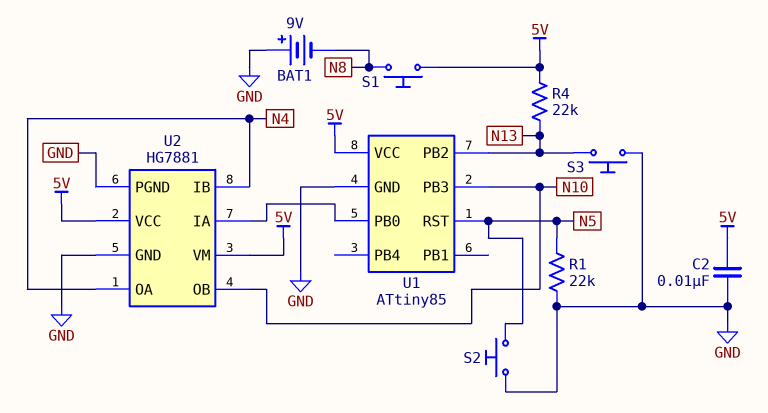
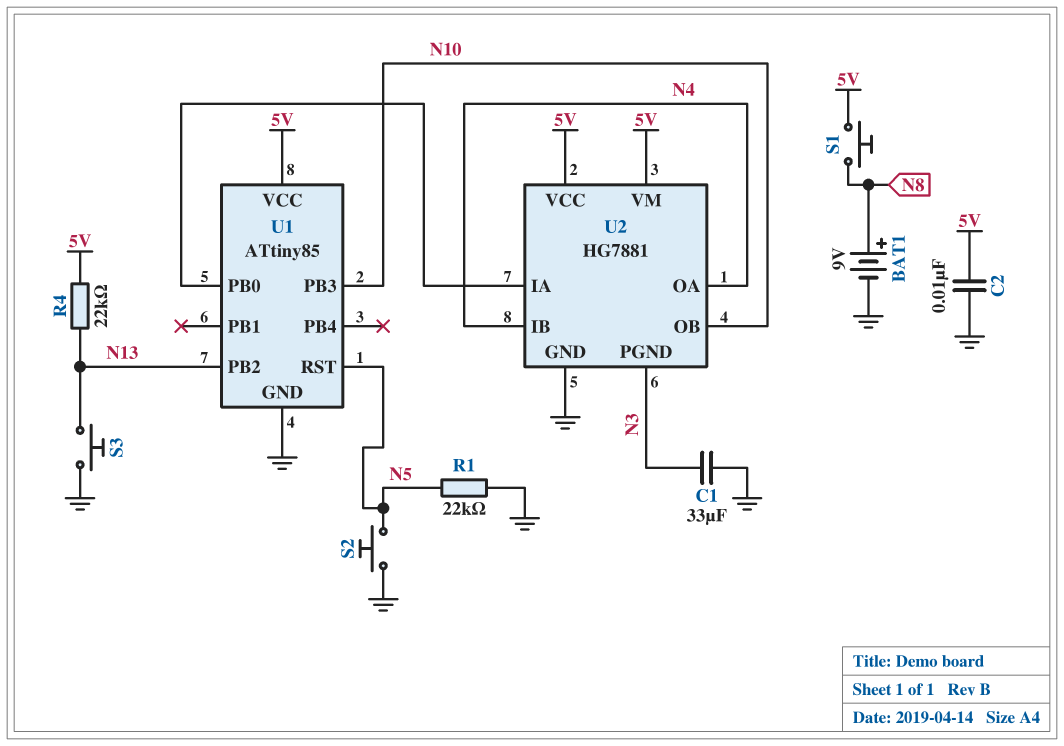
BAT1: 9V (plus GND, minus N8) -> 9V (plus N8, minus GND)
C1: none -> 33uF (GND, N3)
U2 pin PGND: GND -> N3

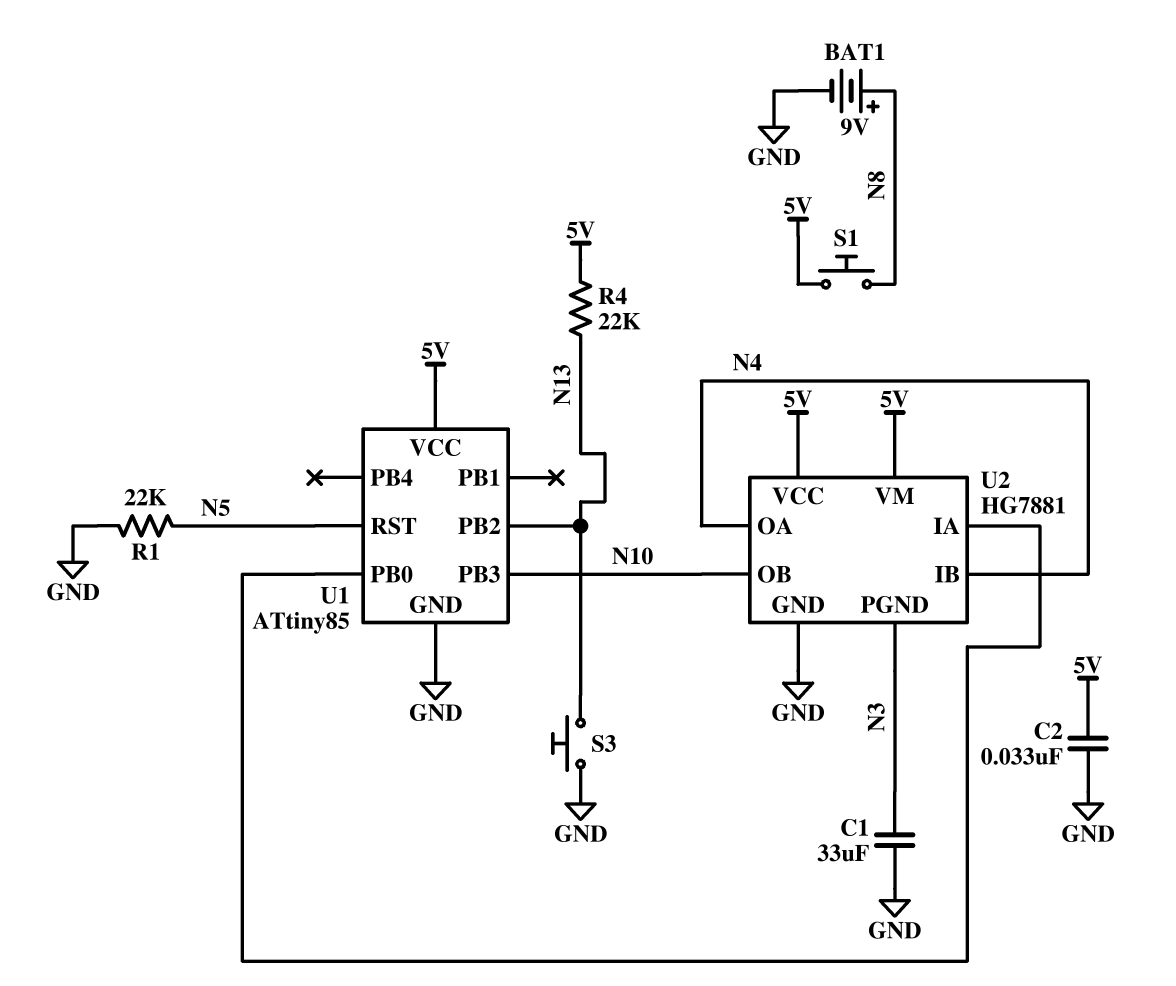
C2: 10nF (5V, GND) -> 33nF (5V, GND)
S2: button (GND, N5) -> none

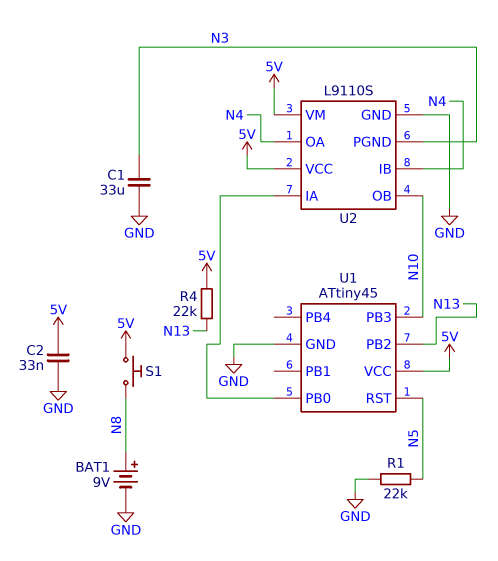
S3: button (GND, N13) -> none
U1: ATtiny85 -> ATtiny45
U2: HG7881 -> L9110S

